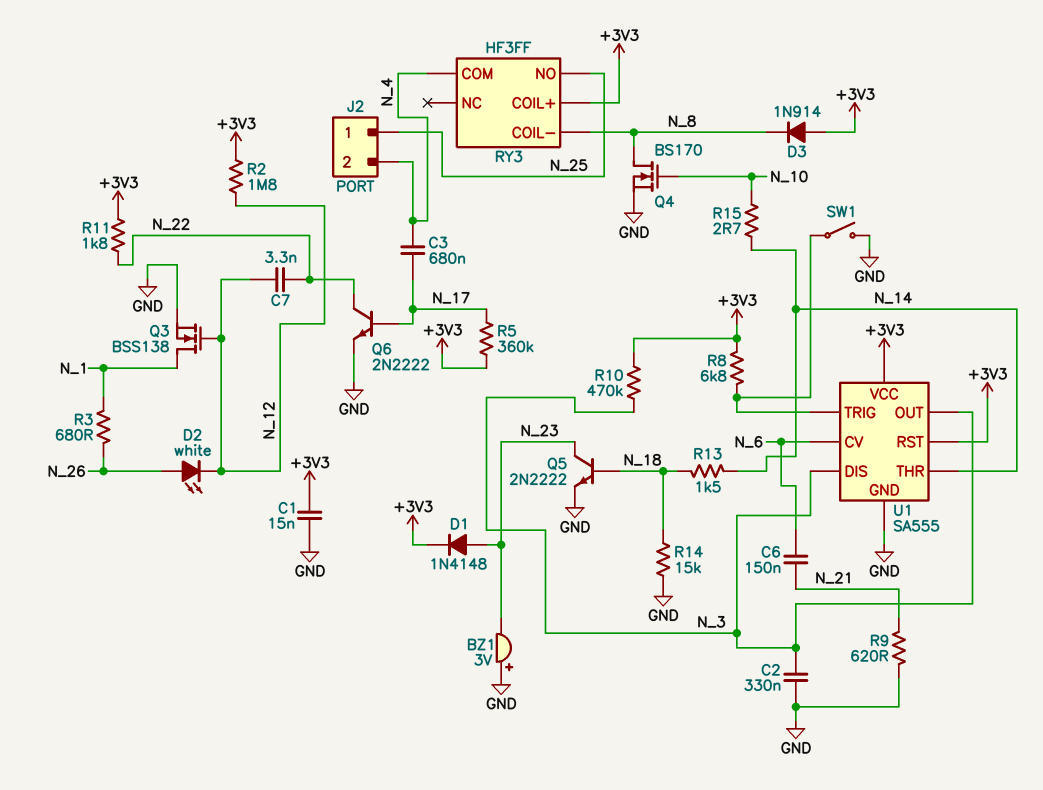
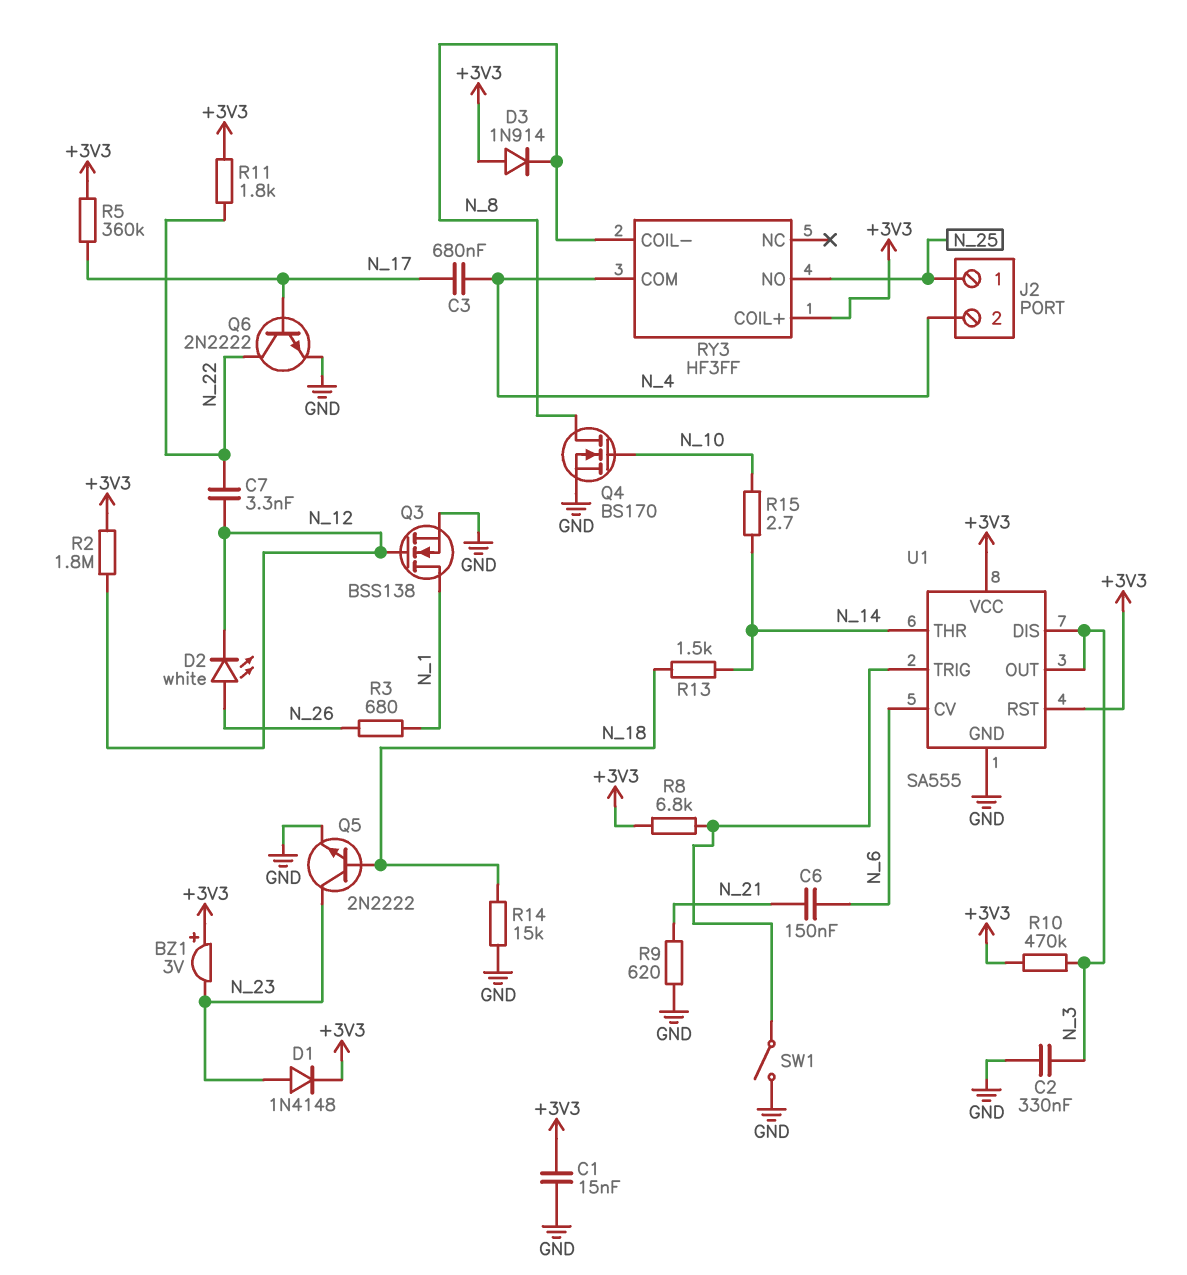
BZ1: buzzer 3V (plus GND, minus N_23) -> buzzer 3V (plus +3V3, minus N_23)

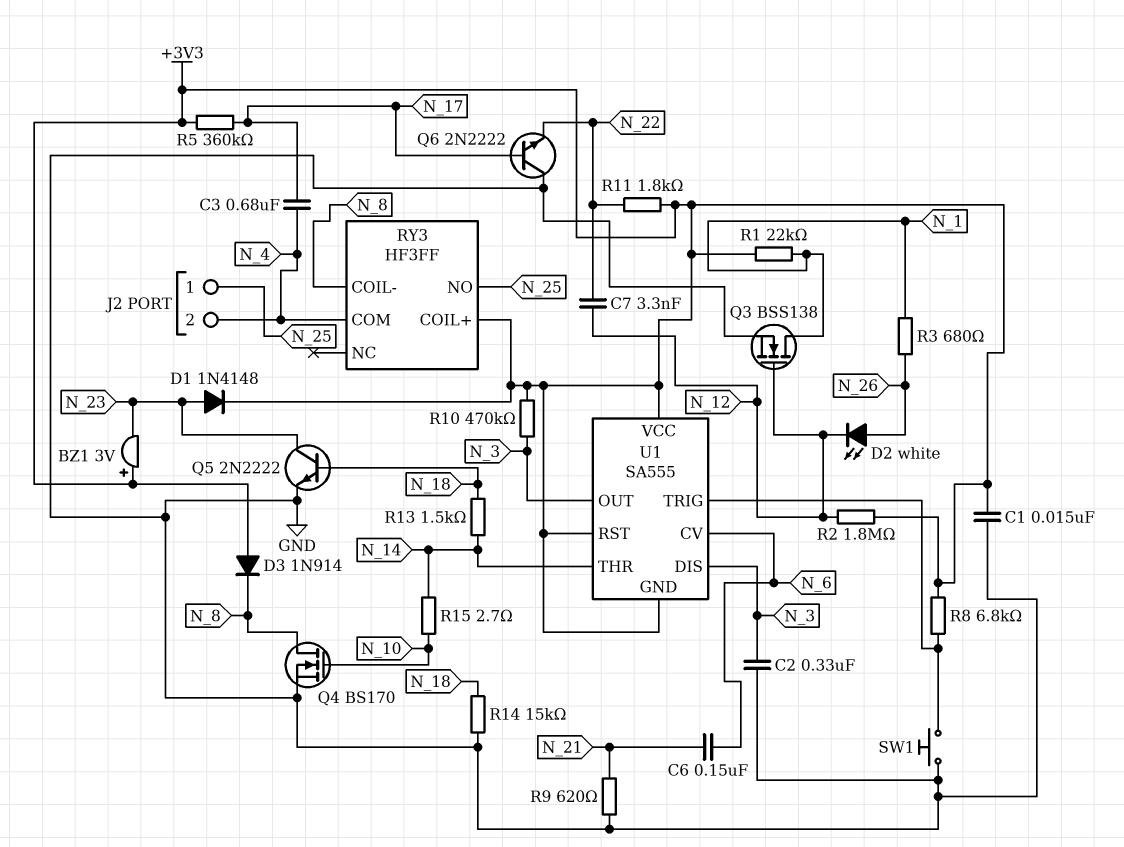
Q6: NPN 2N2222 (B N_17, C N_22, E GND) -> NPN 2N2222 (B N_17, C GND, E N_22)
R1: none -> 22k (+3V3, N_1)
SW1: switch (GND, U1/TRIG) -> button (GND, U1/TRIG)
U1 pin GND: GND -> +3V3

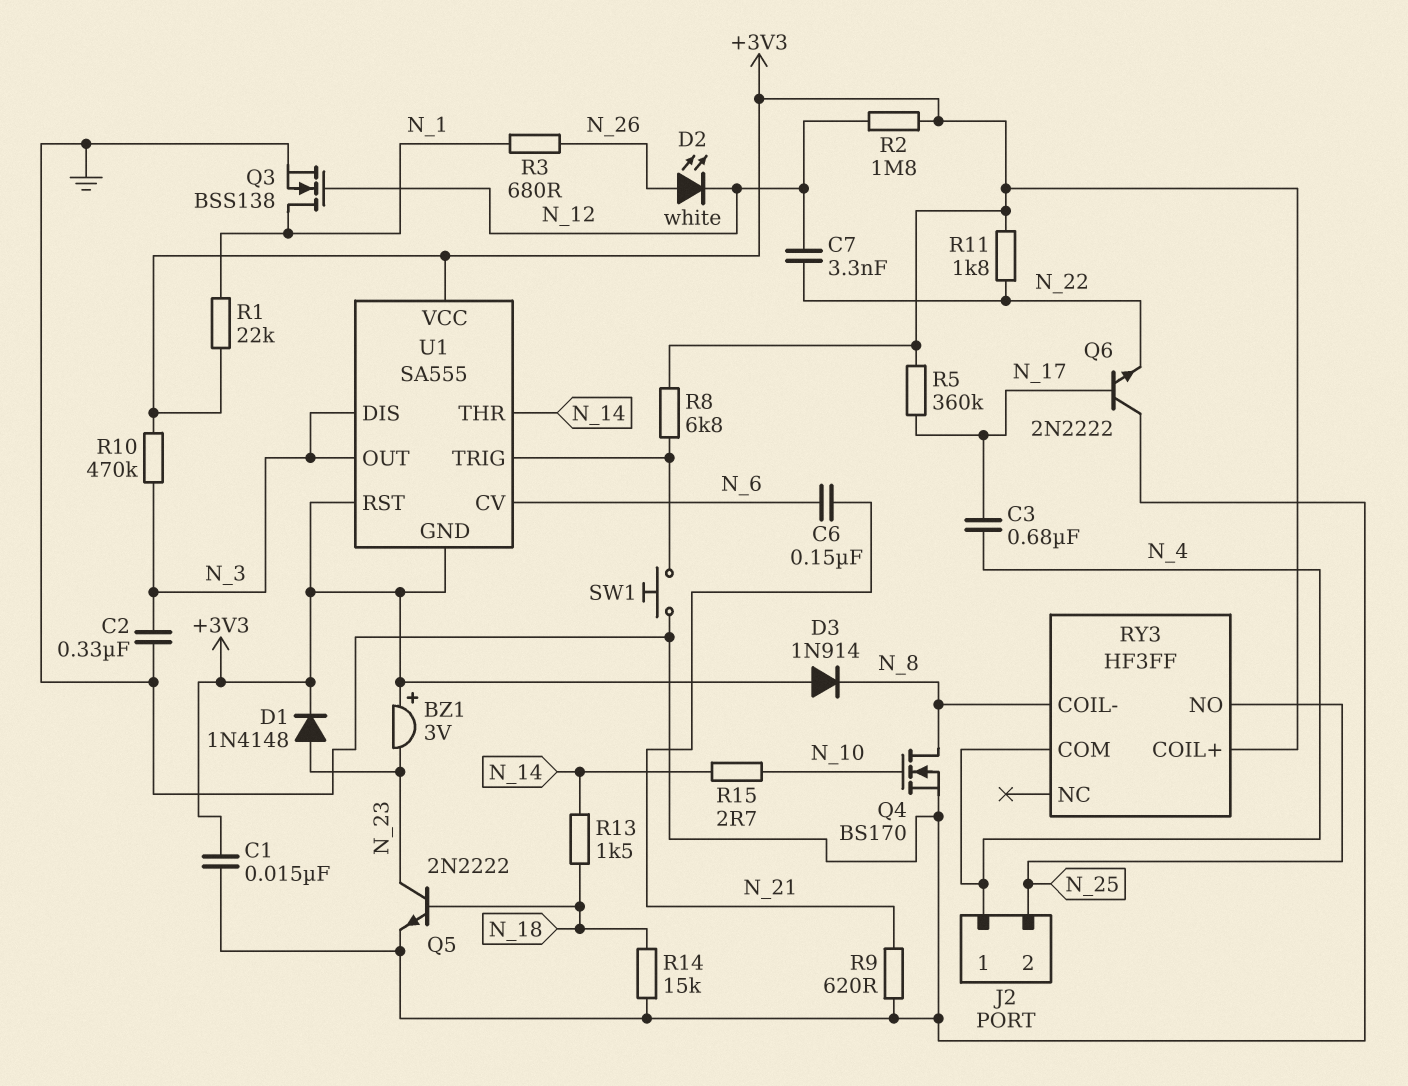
J2 pin 1: N_25 -> N_4
J2 pin 2: N_4 -> N_25

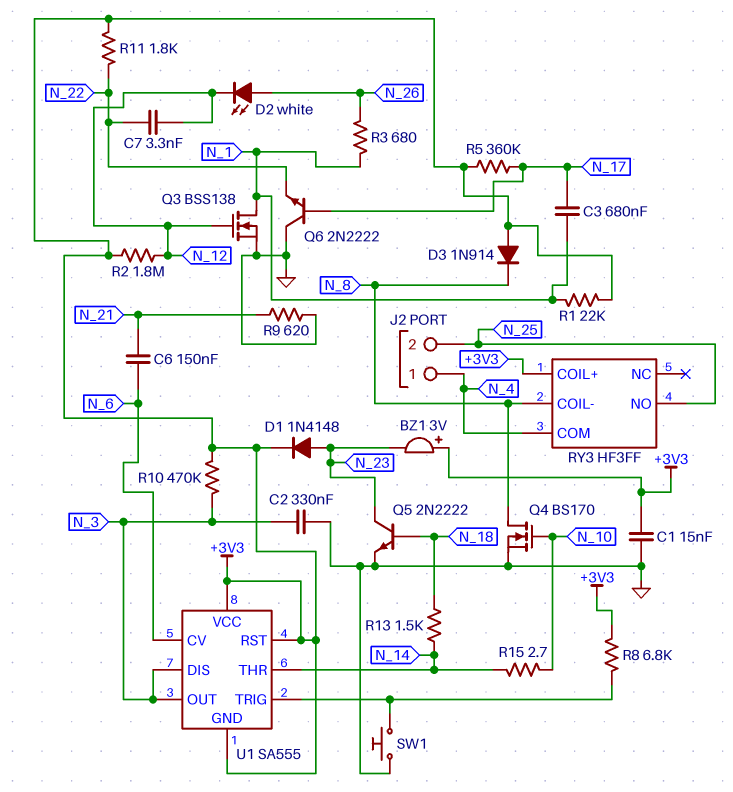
C3: 680nF (N_4, N_17) -> 680nF (N_1, N_17)
R14: 15k (GND, N_18) -> none

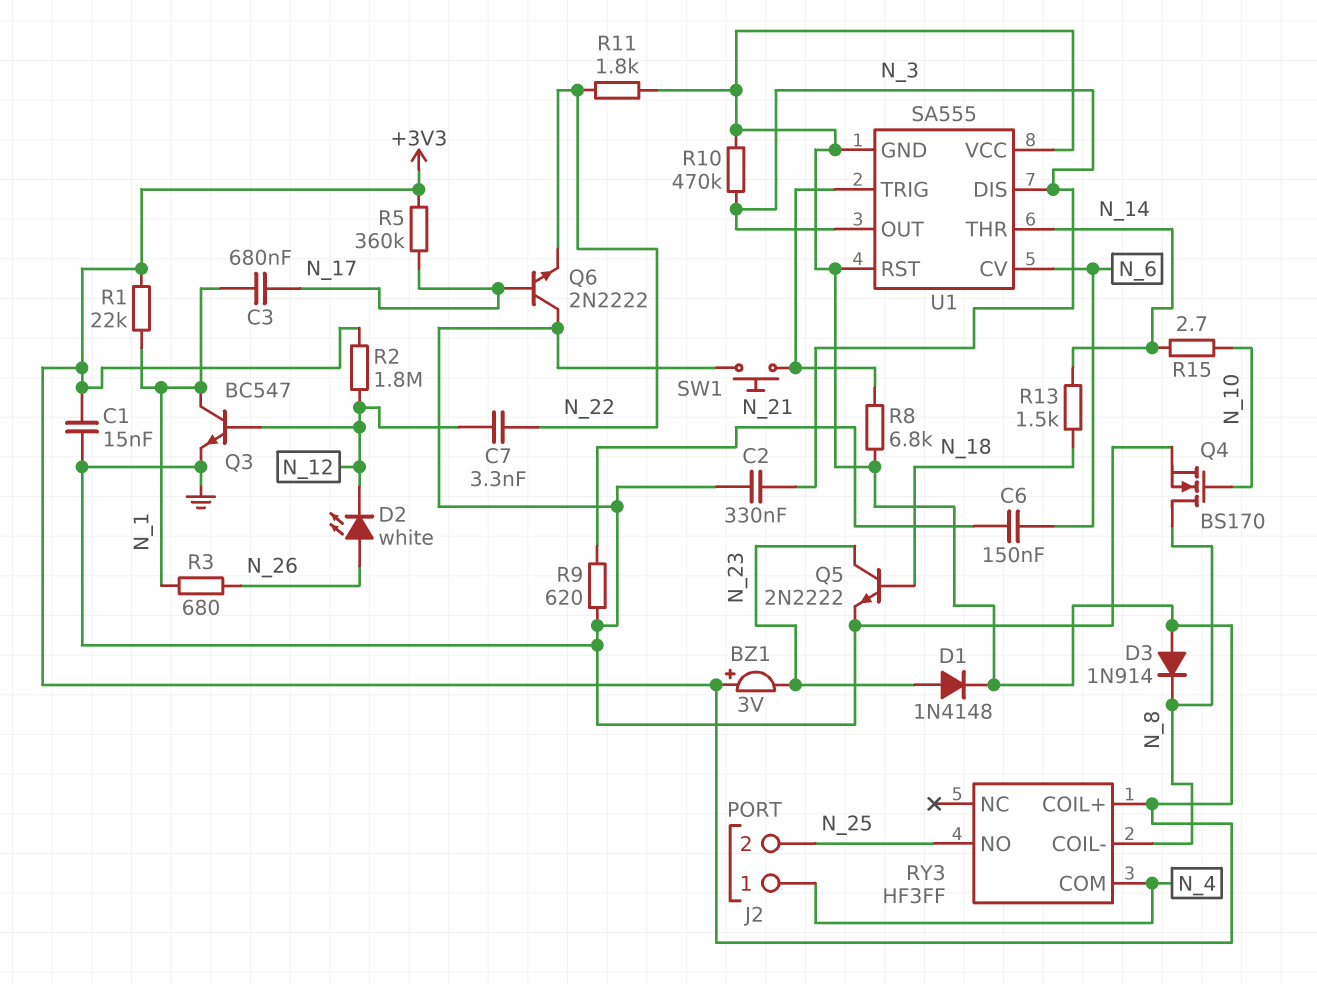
Q3: NMOS BSS138 (G N_12, D N_1, S GND) -> NPN BC547 (B N_12, C N_1, E GND)

